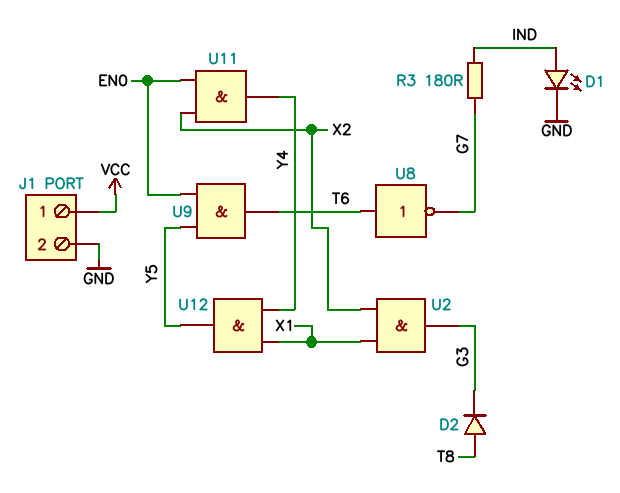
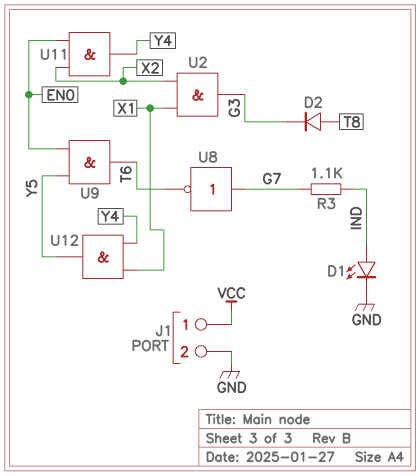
R3: 180 (G7, IND) -> 1.1k (G7, IND)
U8: NOT (in T6, out G7) -> NOT (in G7, out T6)

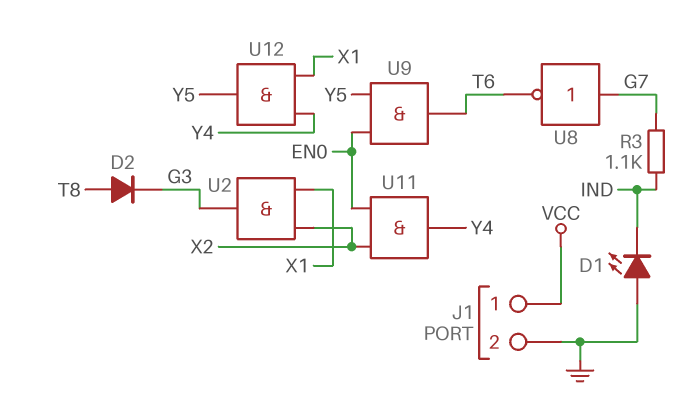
D1: LED (A IND, K GND) -> LED (A GND, K IND)

